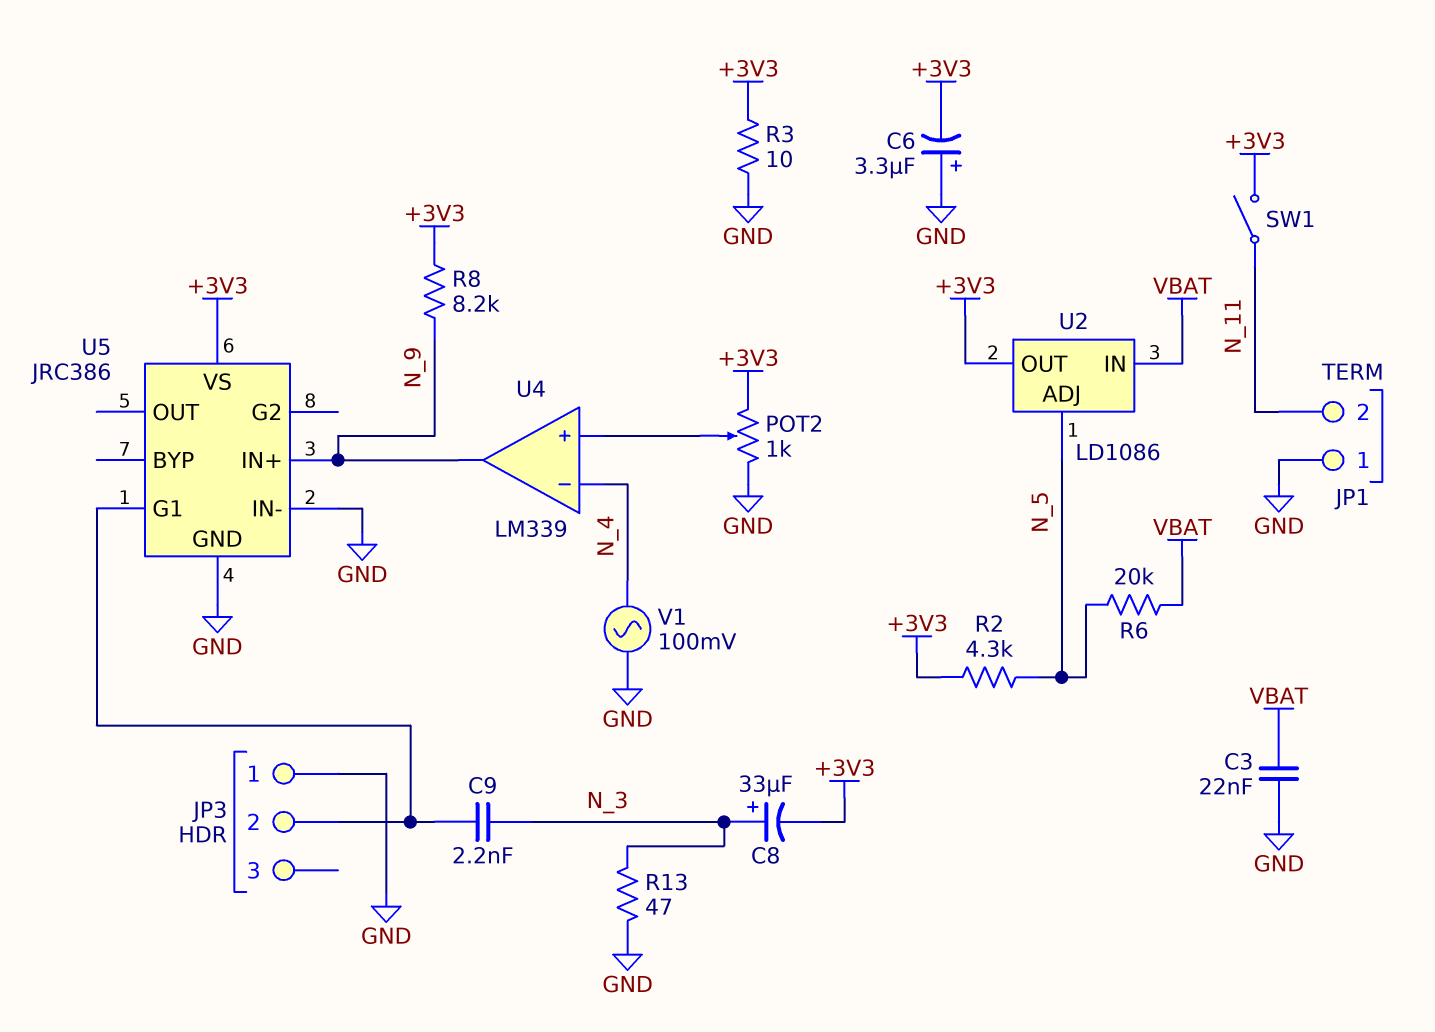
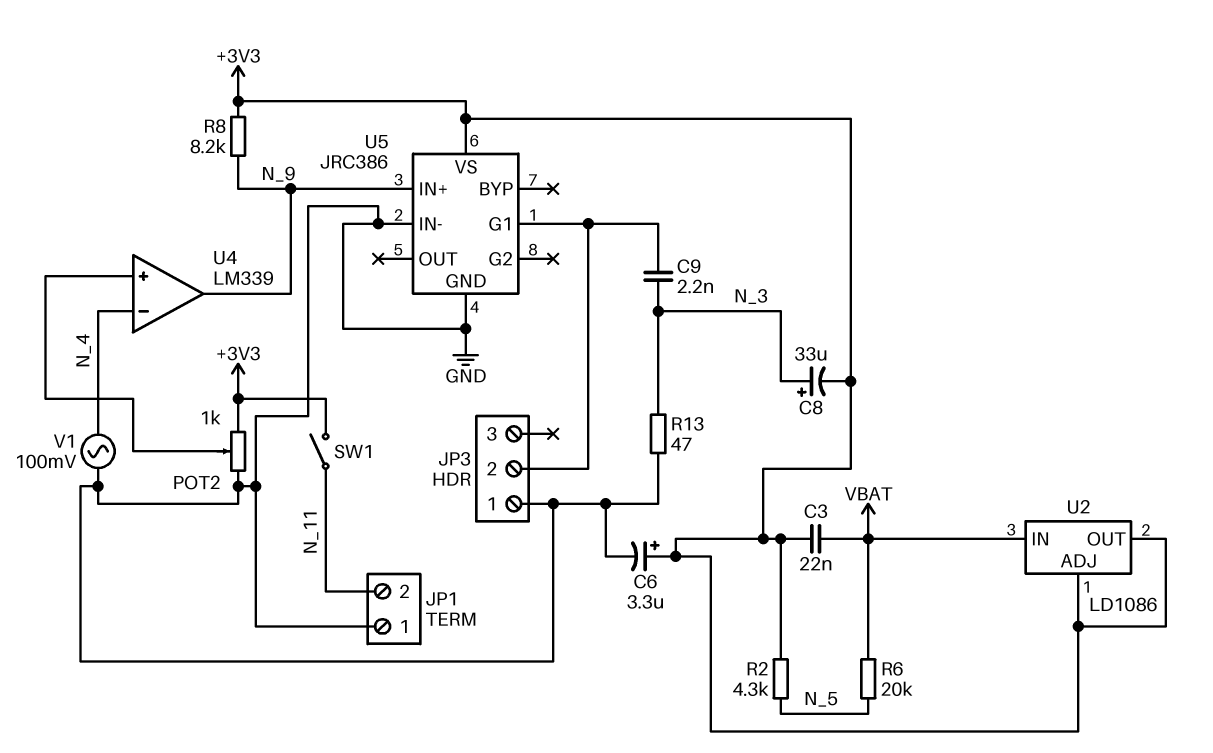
C3: 22nF (GND, VBAT) -> 22nF (+3V3, VBAT)
C6: 3.3uF (plus GND, minus +3V3) -> 3.3uF (plus +3V3, minus GND)
R3: 10 (+3V3, GND) -> none
U2 pin ADJ: N_5 -> +3V3

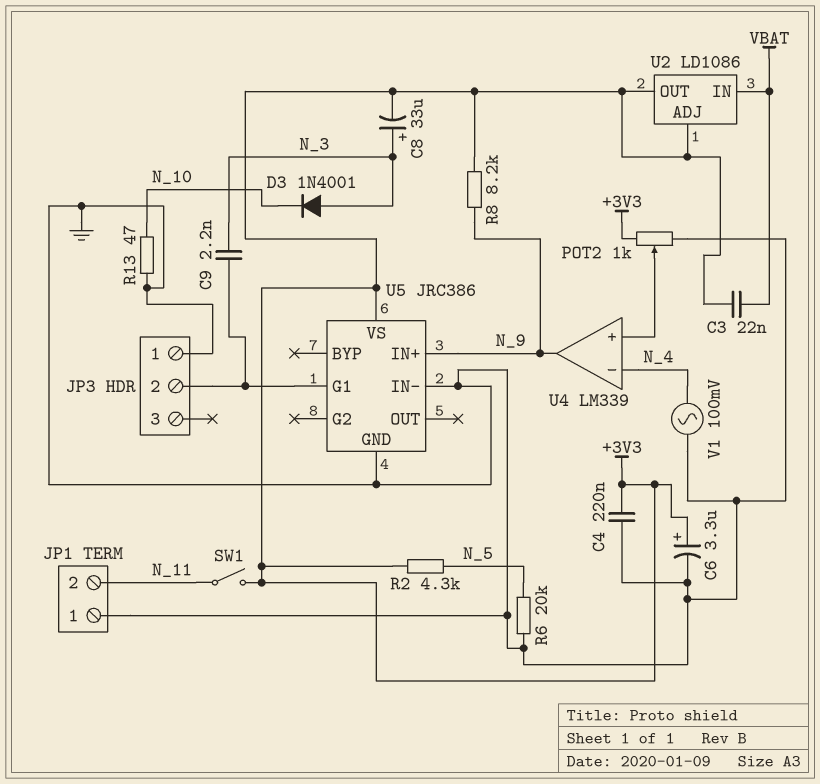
C4: none -> 220nF (+3V3, GND)
D3: none -> diode 1N4001 (A N_3, K N_10)
R6: 20k (N_5, VBAT) -> 20k (GND, N_5)
R13: 47 (GND, N_3) -> 47 (GND, N_10)

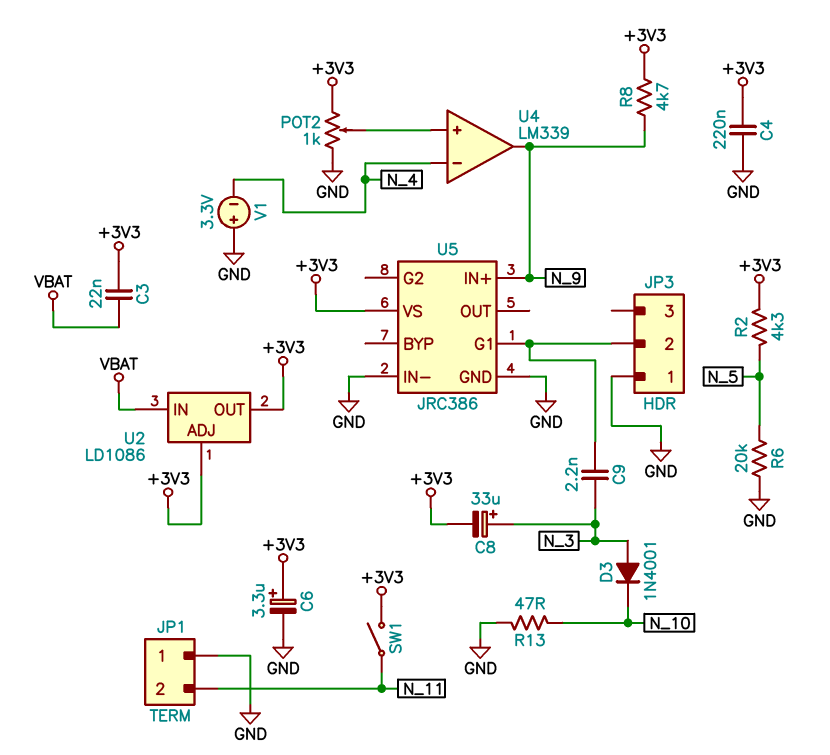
R8: 8.2k (+3V3, N_9) -> 4.7k (+3V3, N_9)
V1: AC 100mV (GND, N_4) -> 3.3V (plus GND, minus N_4)

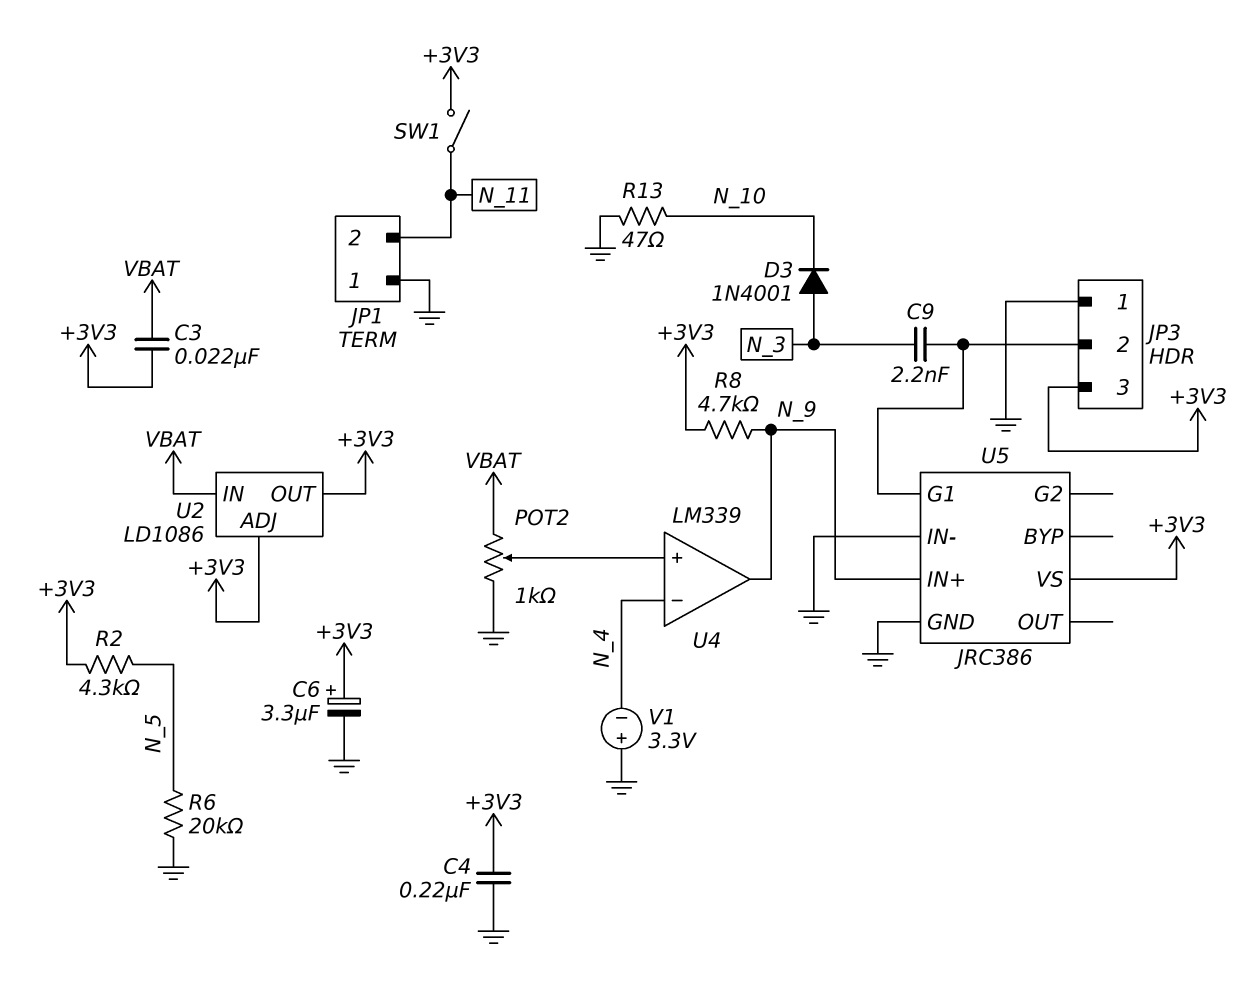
C8: 33uF (plus N_3, minus +3V3) -> none
JP3 pin 3: none -> +3V3
POT2: 1k (+3V3, GND, wiper U4/in+) -> 1k (GND, VBAT, wiper U4/in+)

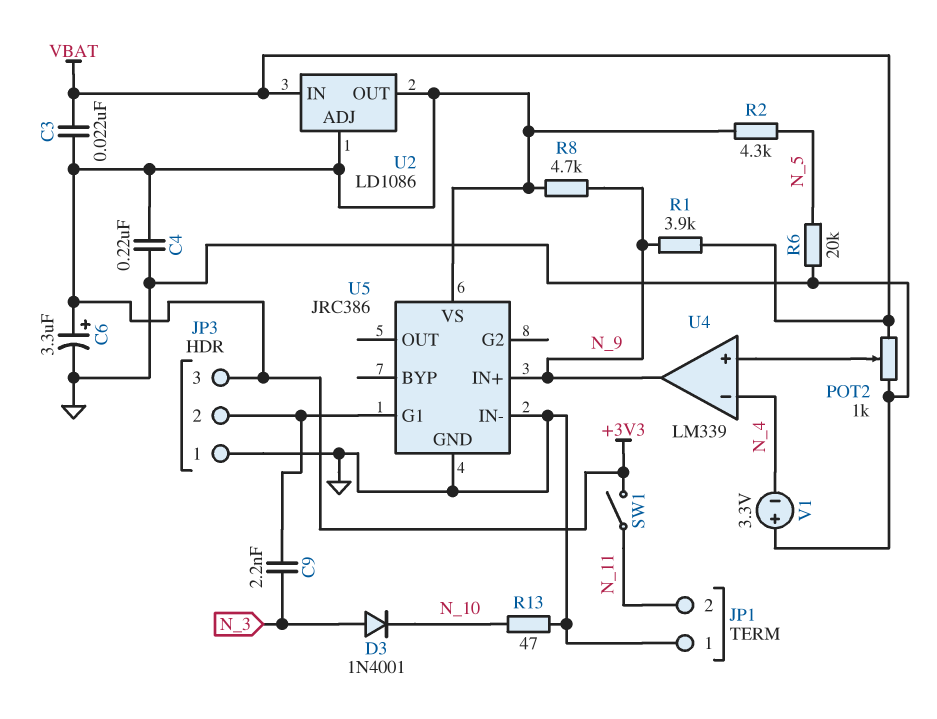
R1: none -> 3.9k (N_9, VBAT)

